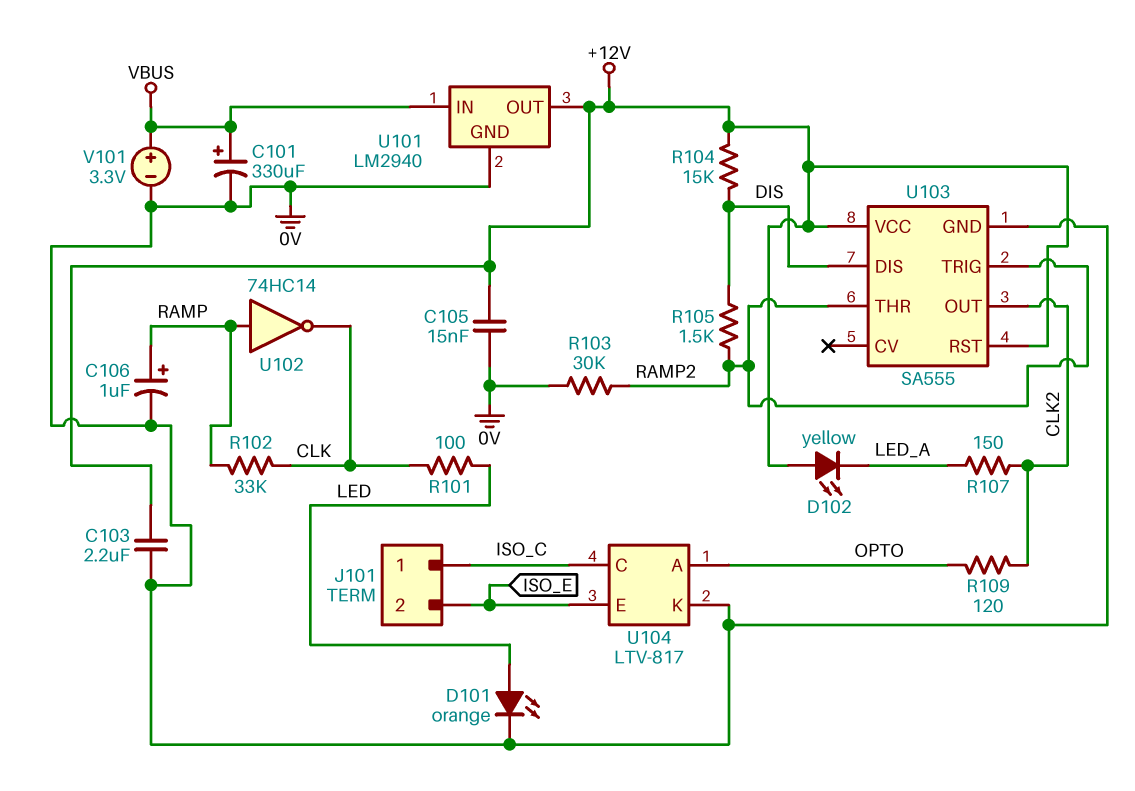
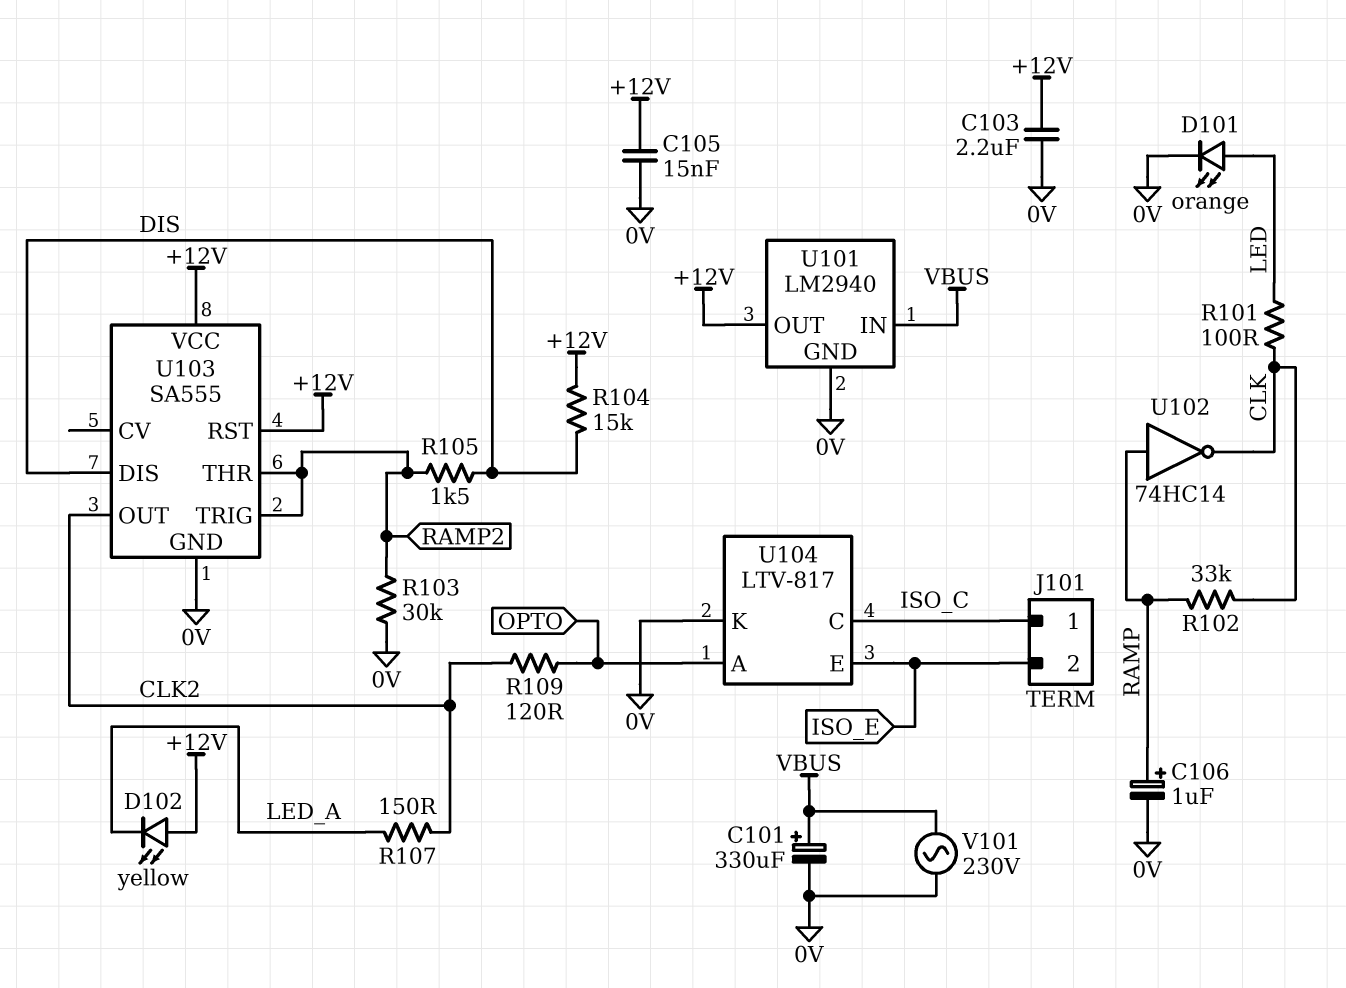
V101: 3.3V (plus VBUS, minus 0V) -> AC 230V (0V, VBUS)

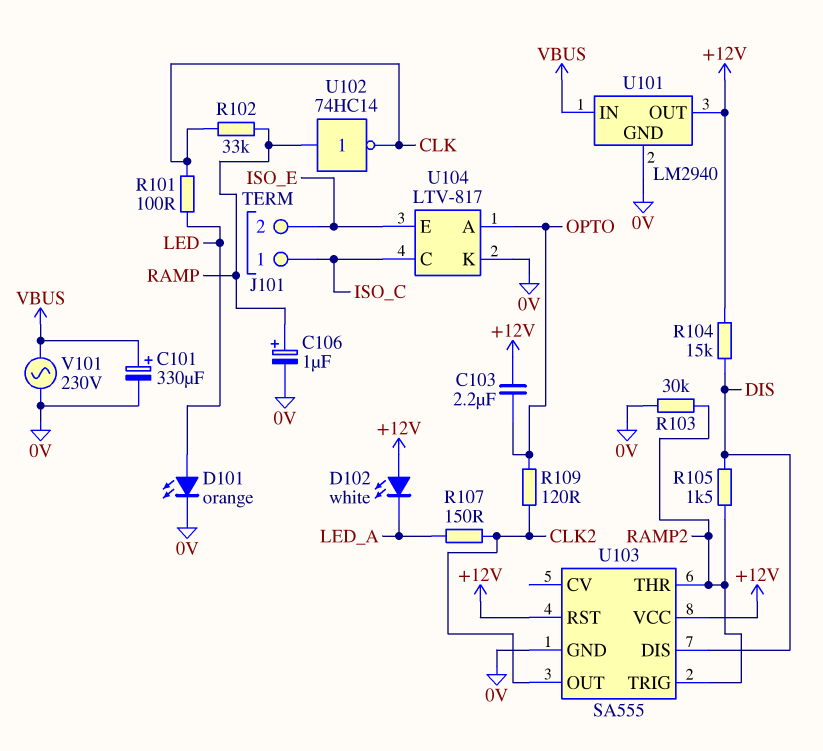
C103: 2.2uF (+12V, 0V) -> 2.2uF (+12V, OPTO)
C105: 15nF (+12V, 0V) -> none
D102: LED yellow (A +12V, K LED_A) -> LED white (A +12V, K LED_A)

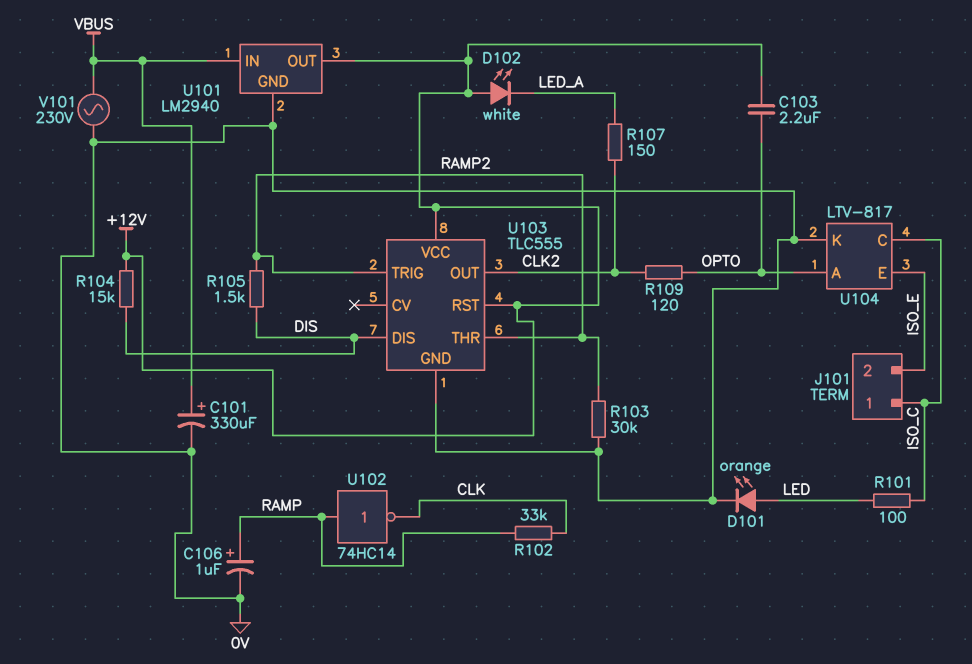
R101: 100 (CLK, LED) -> 100 (ISO_C, LED)
U103: SA555 -> TLC555

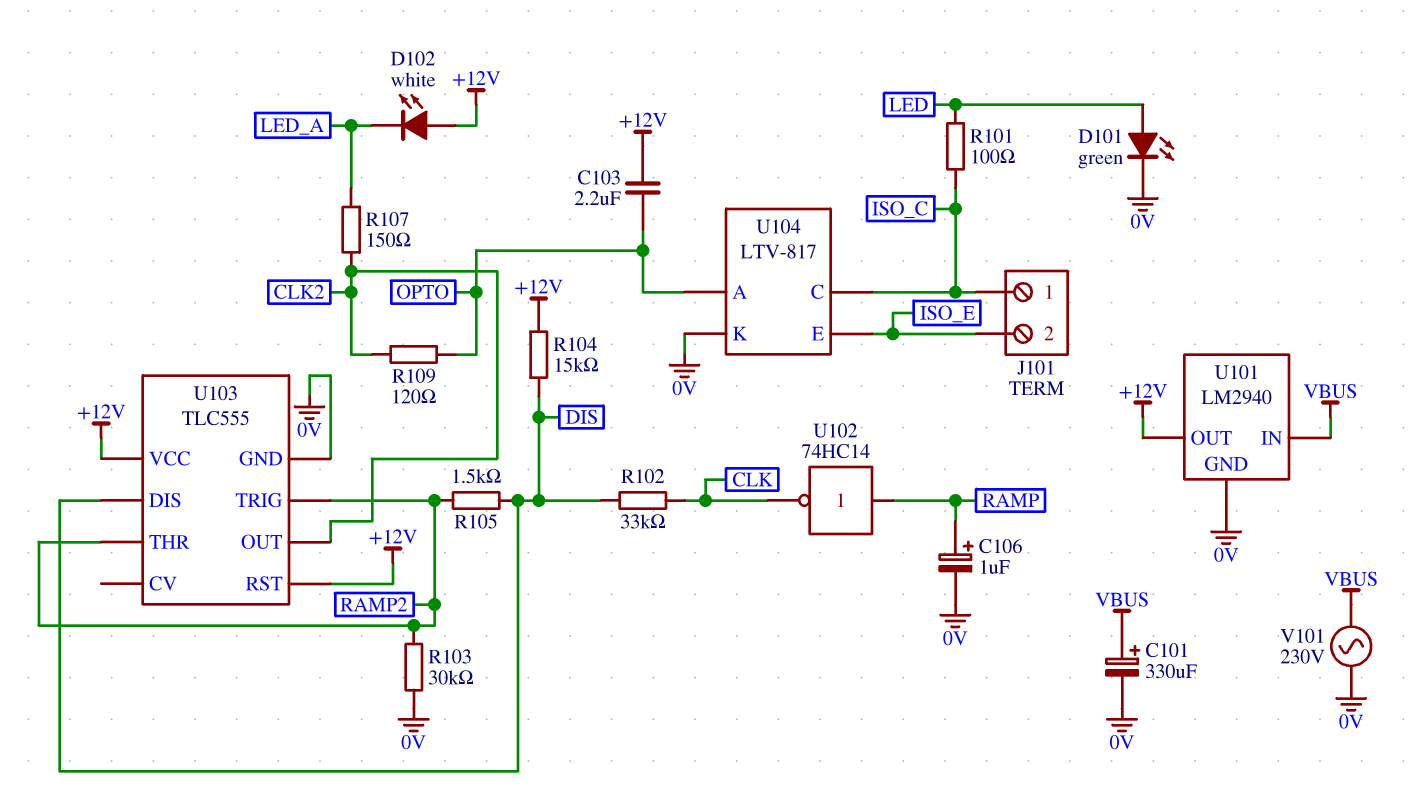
D101: LED orange (A LED, K 0V) -> LED green (A LED, K 0V)
R102: 33k (CLK, RAMP) -> 33k (CLK, DIS)

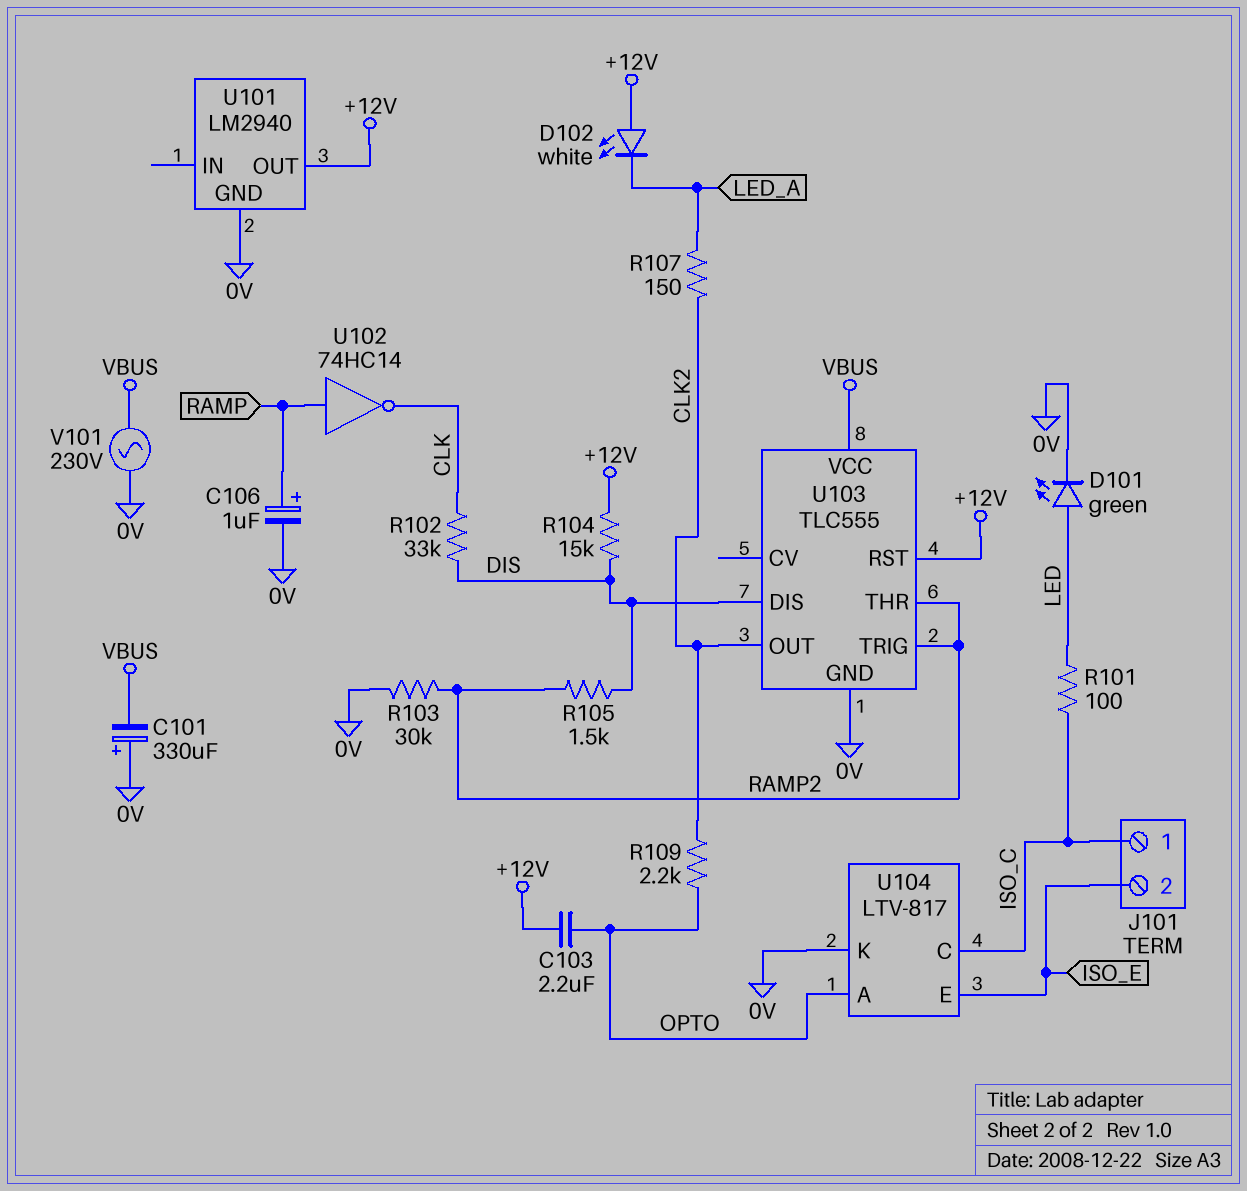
C101: 330uF (plus VBUS, minus 0V) -> 330uF (plus 0V, minus VBUS)
R109: 120 (CLK2, OPTO) -> 2.2k (CLK2, OPTO)
U101 pin IN: VBUS -> none
U103 pin VCC: +12V -> VBUS

